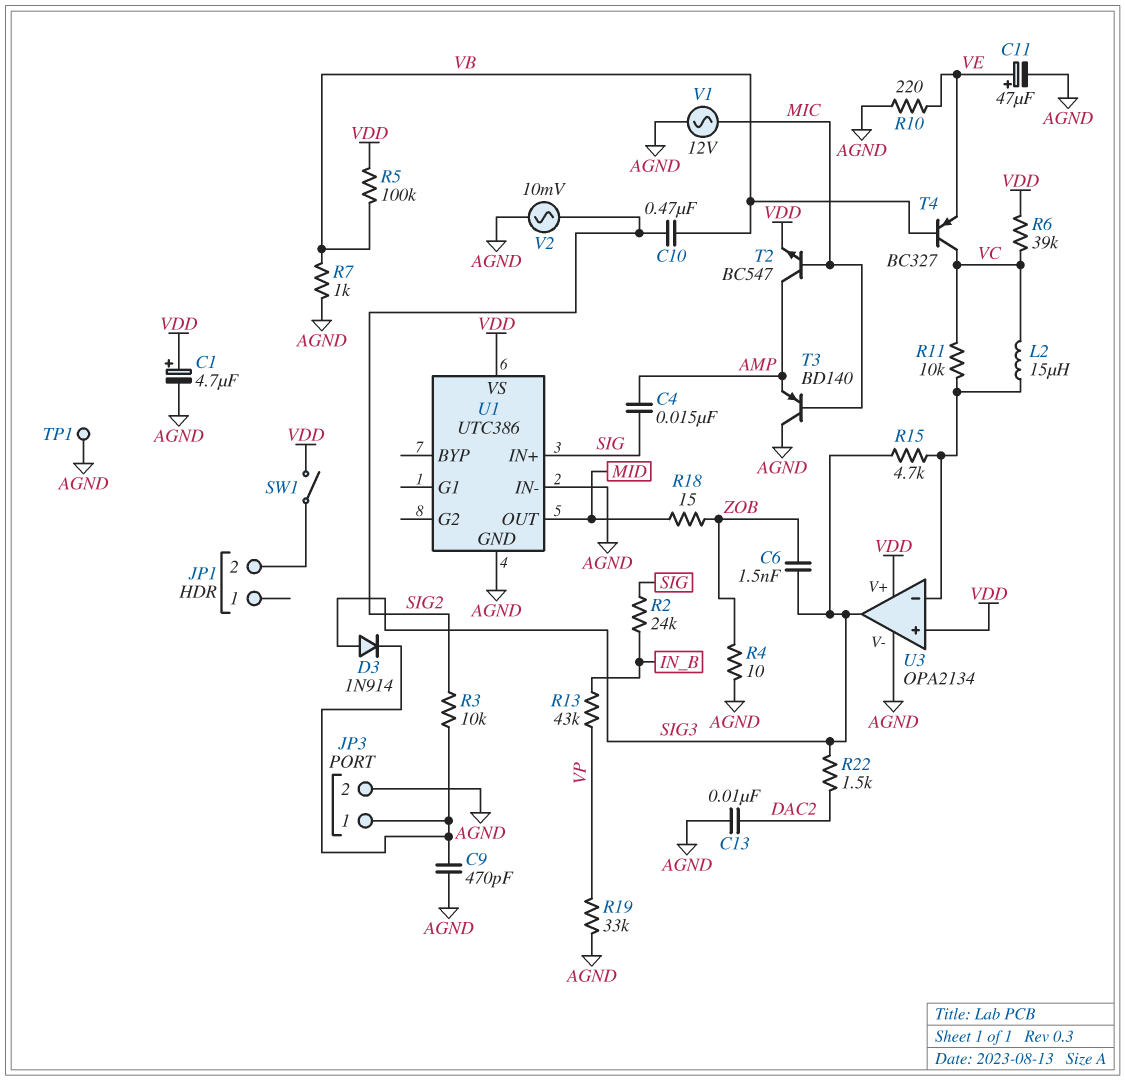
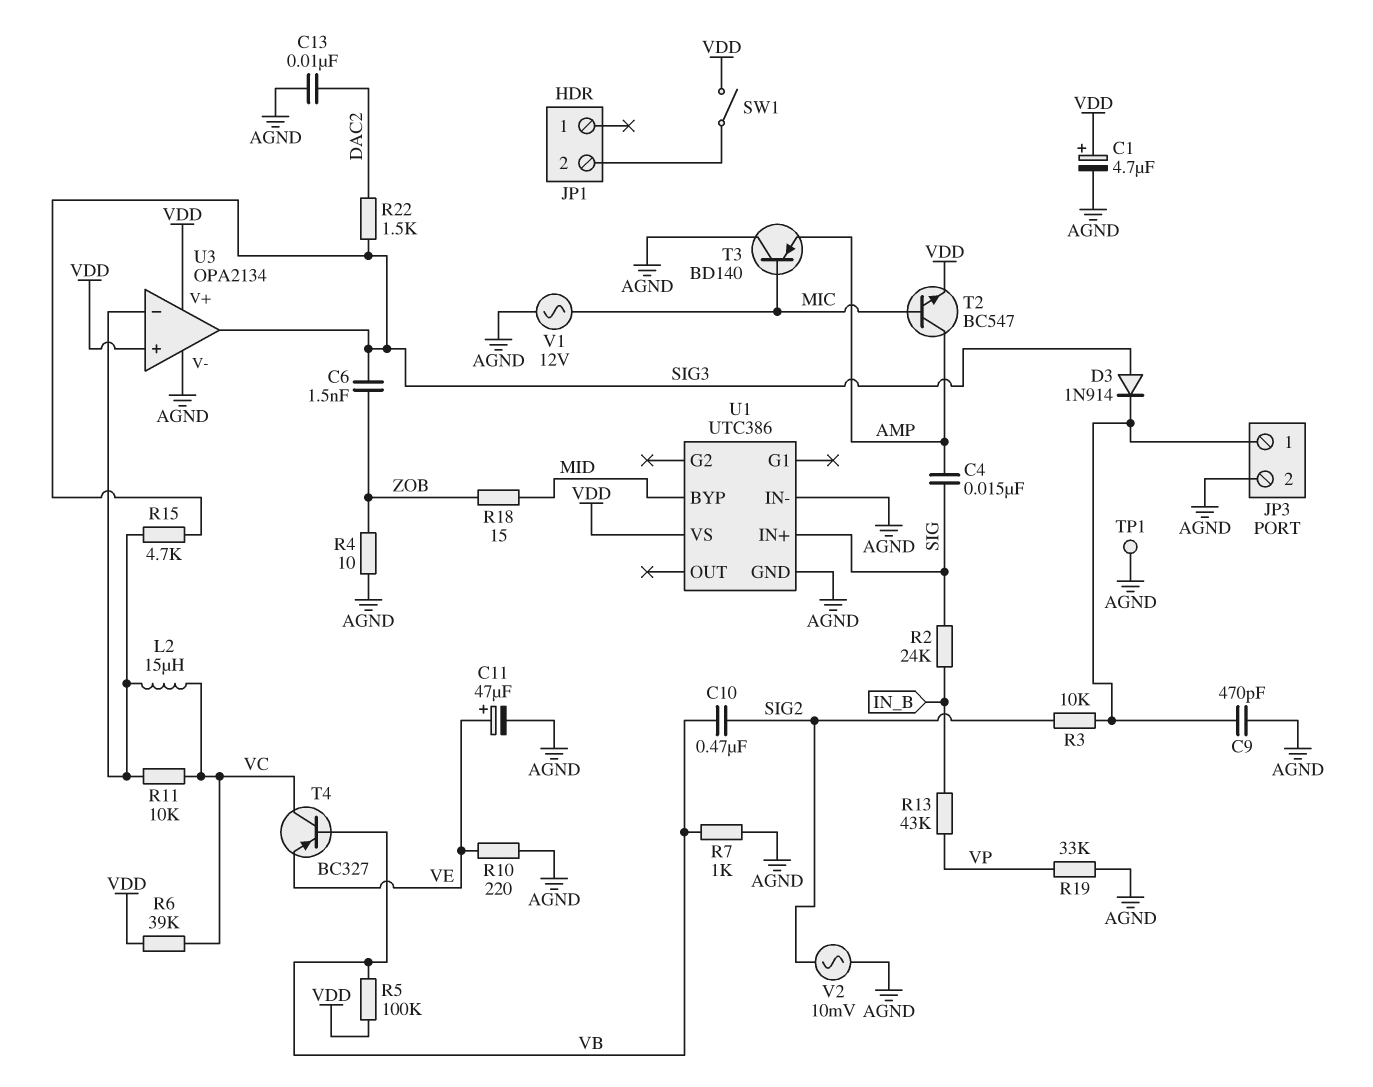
U1 pin BYP: none -> MID
U1 pin OUT: MID -> none

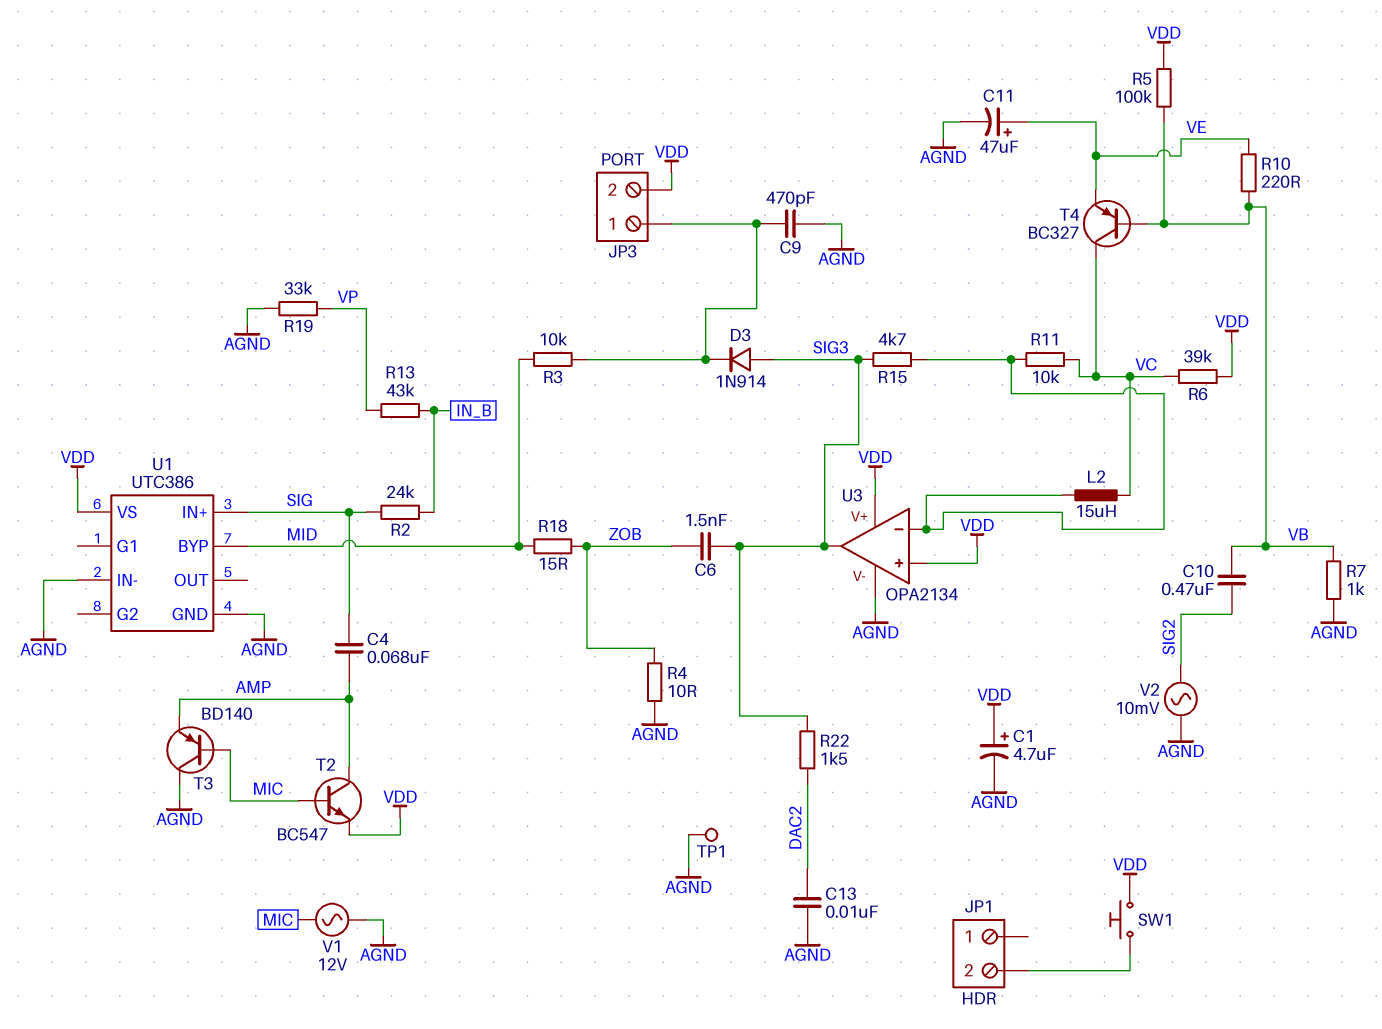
C4: 15nF (AMP, SIG) -> 68nF (AMP, SIG)
JP3 pin 2: AGND -> VDD
R3: 10k (JP3/1, SIG2) -> 10k (JP3/1, MID)
R10: 220 (AGND, VE) -> 220 (VB, VE)
SW1: switch (JP1/2, VDD) -> button (JP1/2, VDD)

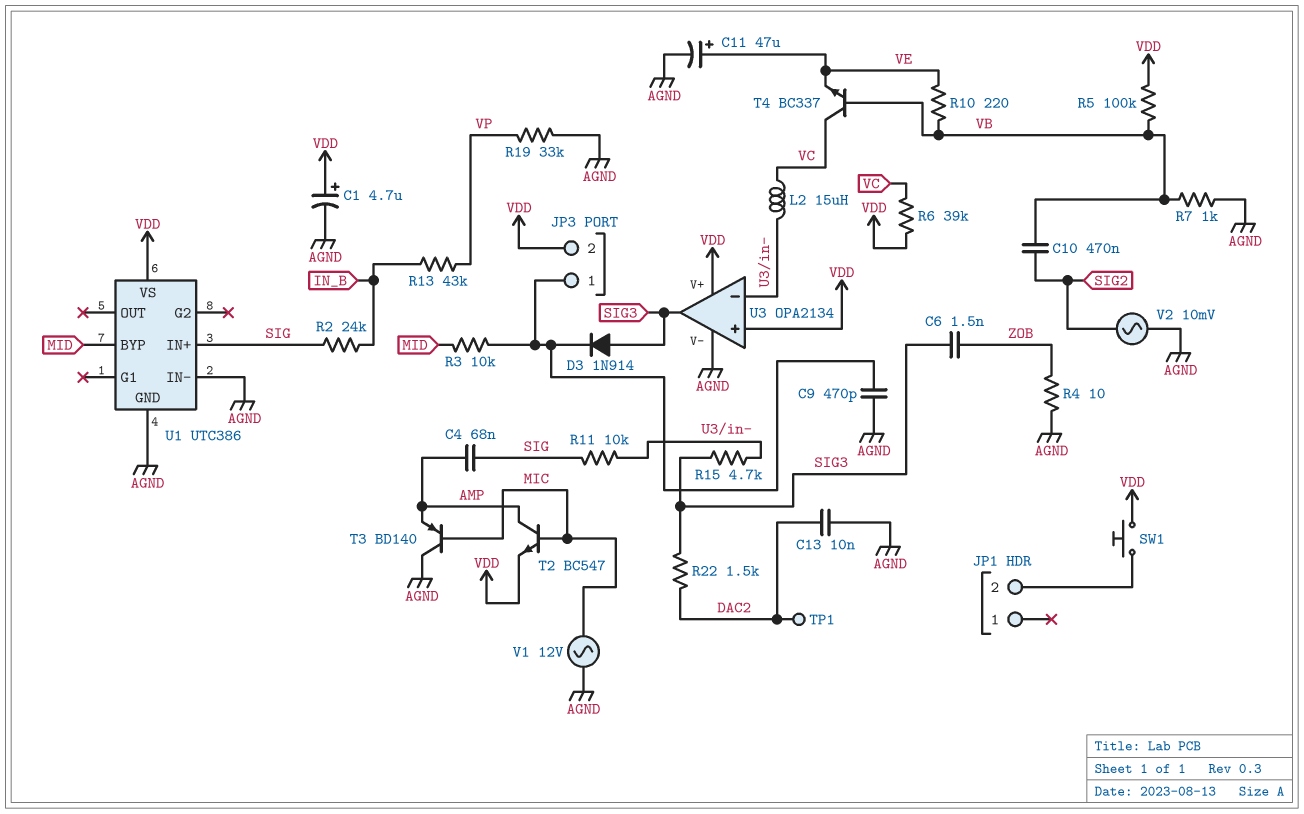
R11: 10k (U3/in-, VC) -> 10k (SIG, U3/in-)
R18: 15 (MID, ZOB) -> none
T4: PNP BC327 (B VB, C VC, E VE) -> NPN BC337 (B VB, C VC, E VE)
TP1: test point (AGND) -> test point (DAC2)

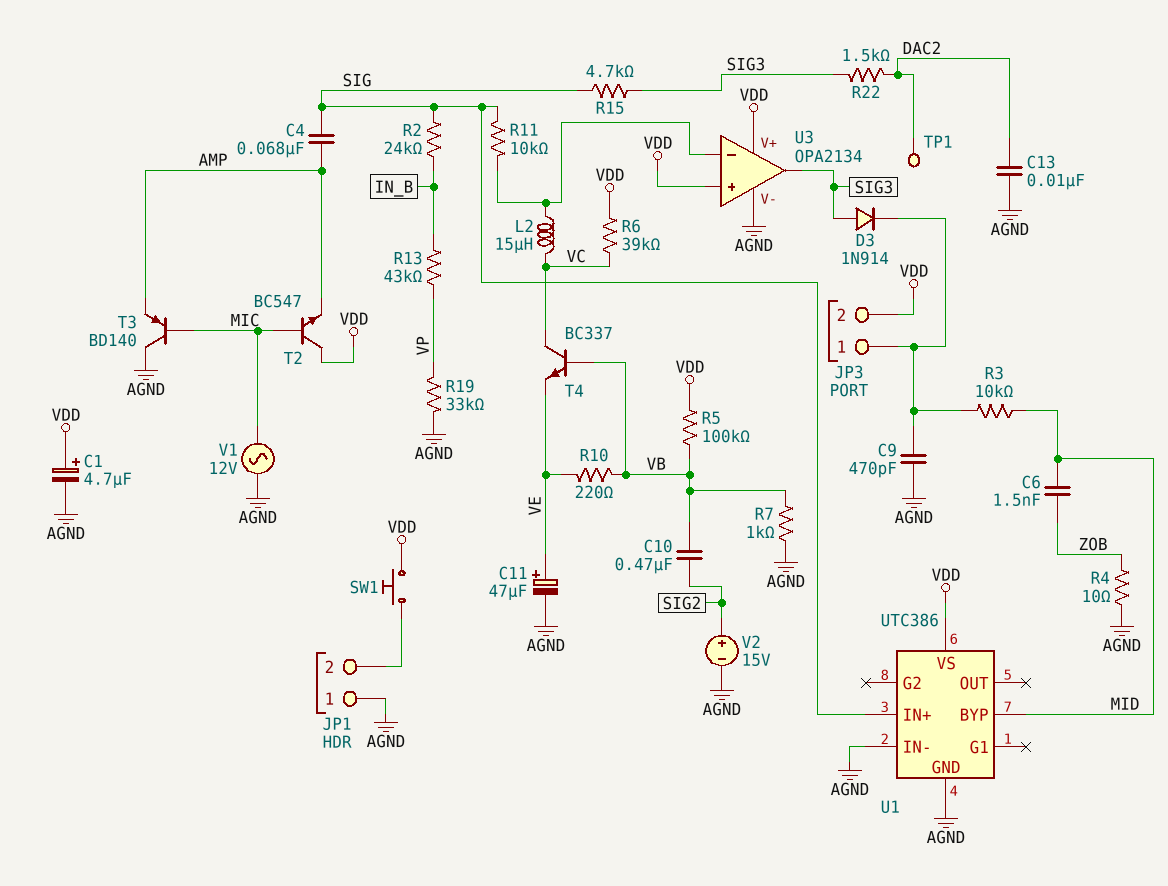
C6: 1.5nF (SIG3, ZOB) -> 1.5nF (MID, ZOB)
JP1 pin 1: none -> AGND
R15: 4.7k (SIG3, U3/in-) -> 4.7k (SIG, SIG3)
T2: NPN BC547 (B MIC, C AMP, E VDD) -> NPN BC547 (B MIC, C VDD, E AMP)
V2: AC 10mV (AGND, SIG2) -> 15V (plus SIG2, minus AGND)

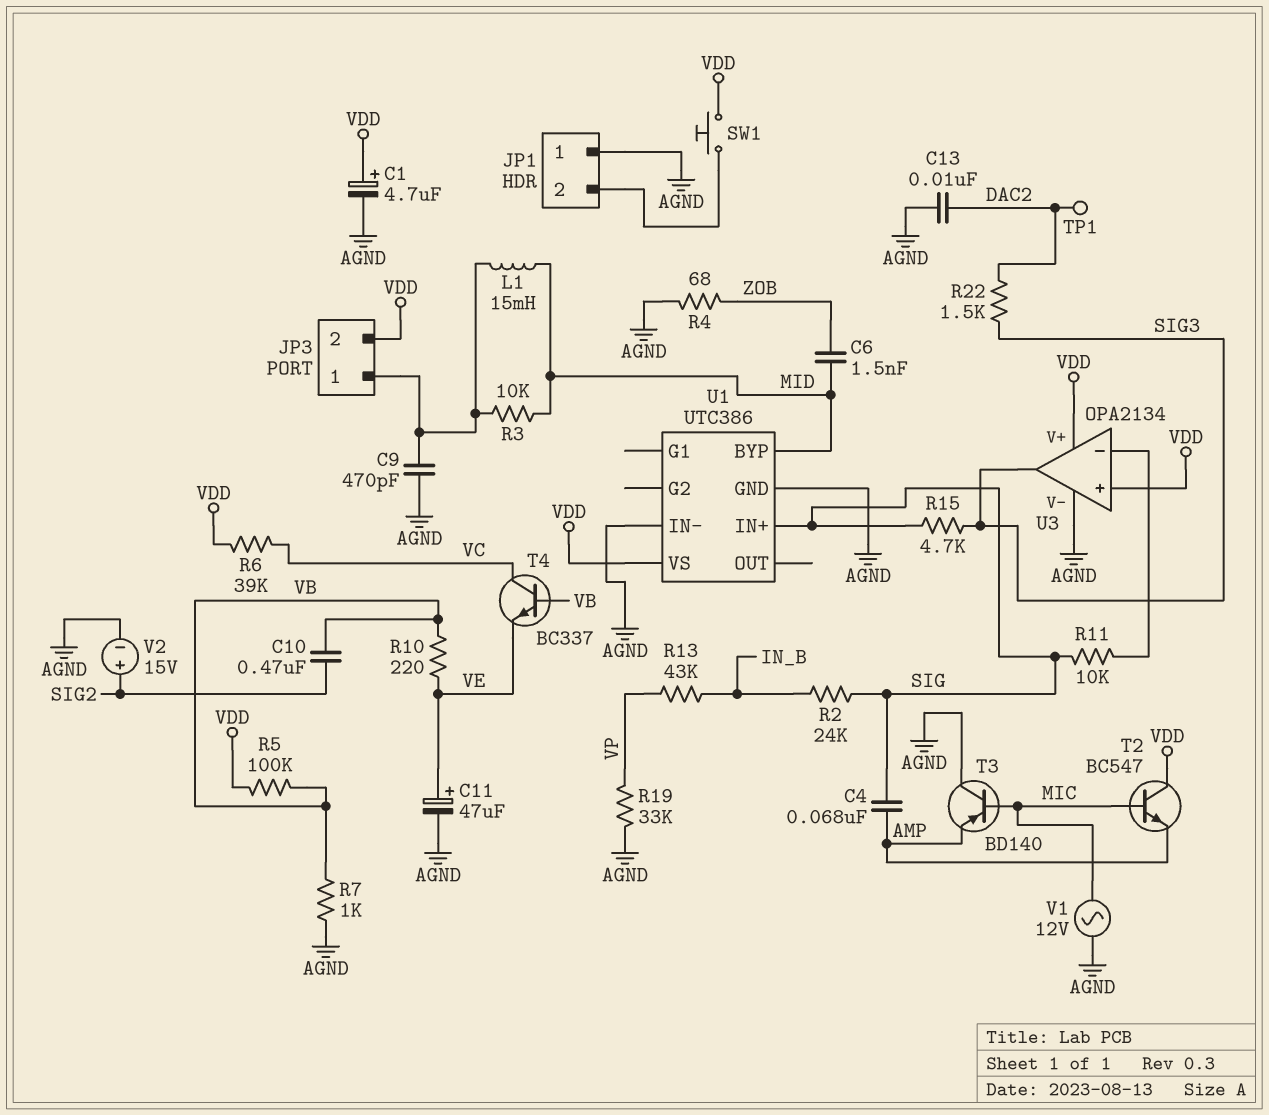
D3: diode 1N914 (A SIG3, K JP3/1) -> none
L1: none -> 15mH (JP3/1, MID)
L2: 15uH (U3/in-, VC) -> none
R4: 10 (AGND, ZOB) -> 68 (AGND, ZOB)

